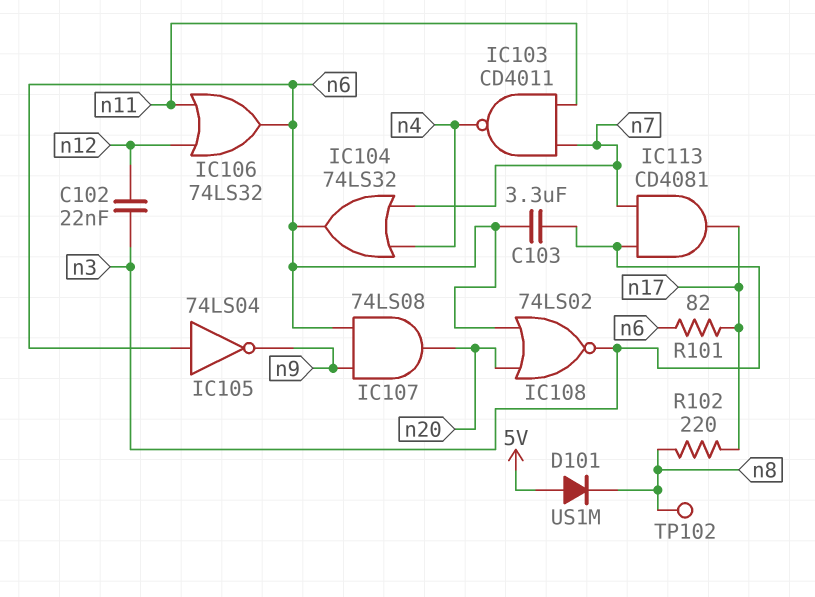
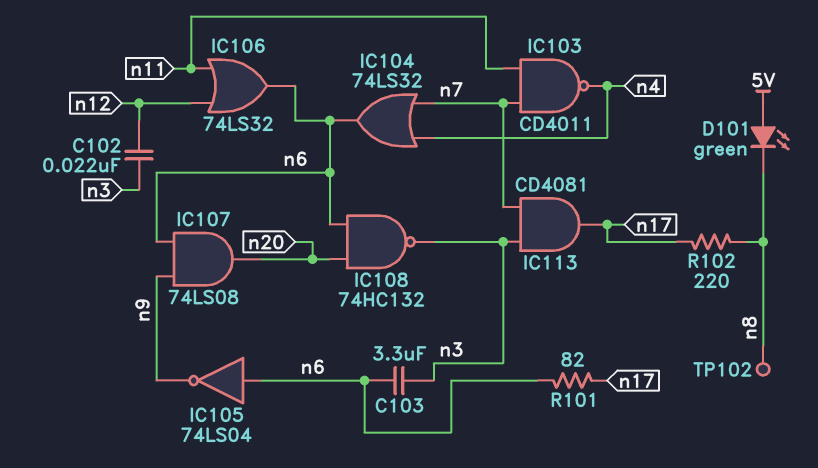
D101: diode US1M (A 5V, K n8) -> LED green (A 5V, K n8)
IC108: NOR 74LS02 (in n6, in n20, out n3) -> NAND 74HC132 (in n6, in n20, out n3)

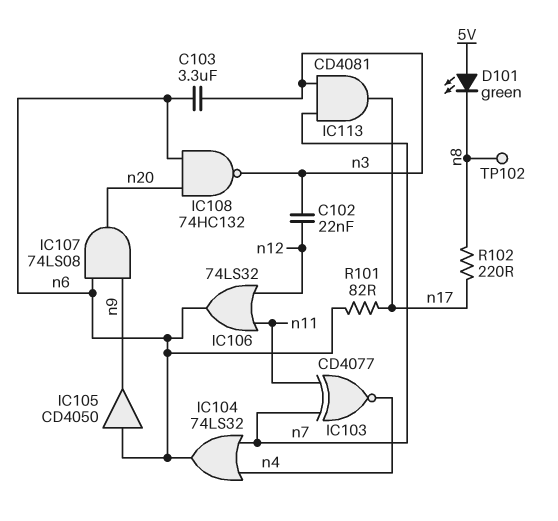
IC103: NAND CD4011 (in n7, in n11, out n4) -> XNOR CD4077 (in n7, in n11, out n4)
IC105: NOT 74LS04 (in n6, out n9) -> buffer CD4050 (in n6, out n9)

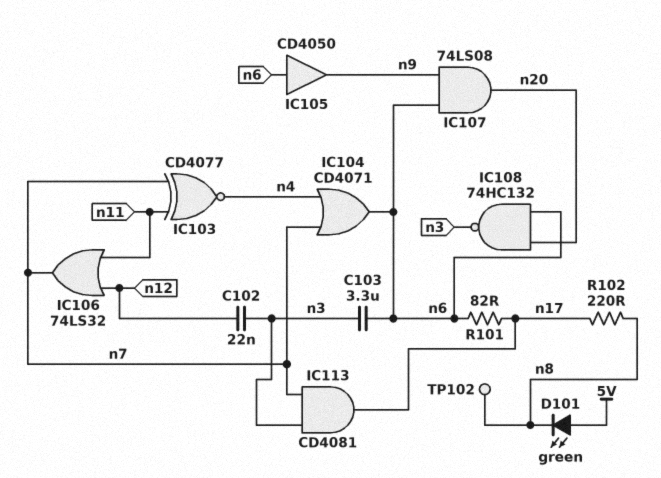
IC104: OR 74LS32 (in n4, in n7, out n6) -> OR CD4071 (in n4, in n7, out n6)
IC106: OR 74LS32 (in n11, in n12, out n6) -> OR 74LS32 (in n11, in n12, out n7)

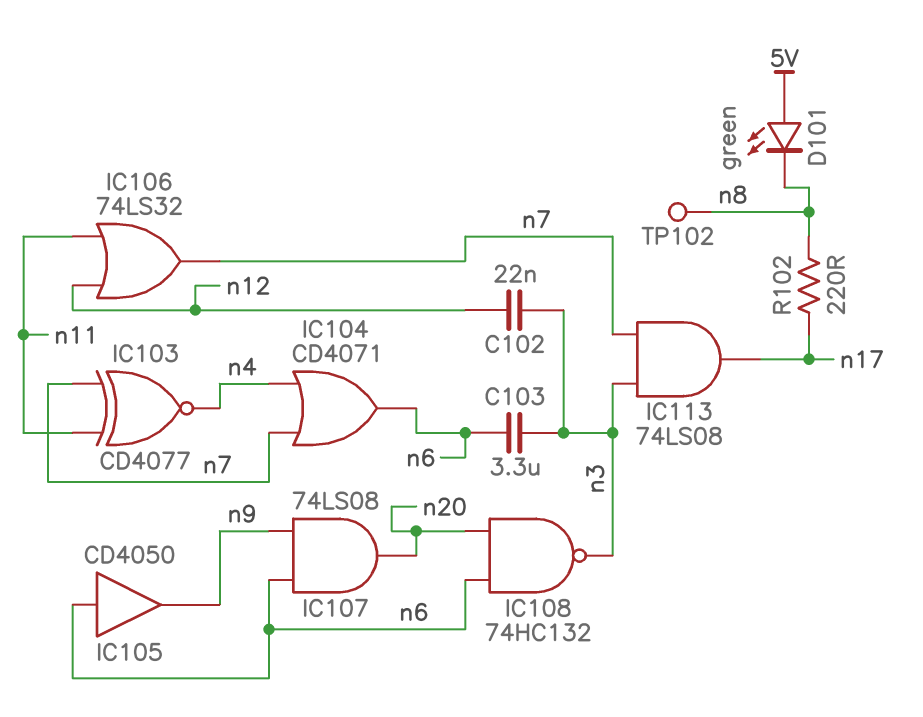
IC113: AND CD4081 (in n3, in n7, out n17) -> AND 74LS08 (in n3, in n7, out n17)
R101: 82 (n6, n17) -> none

